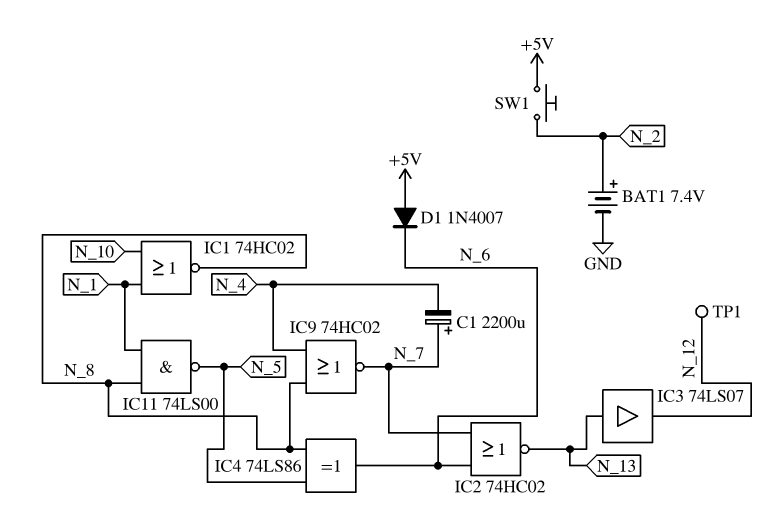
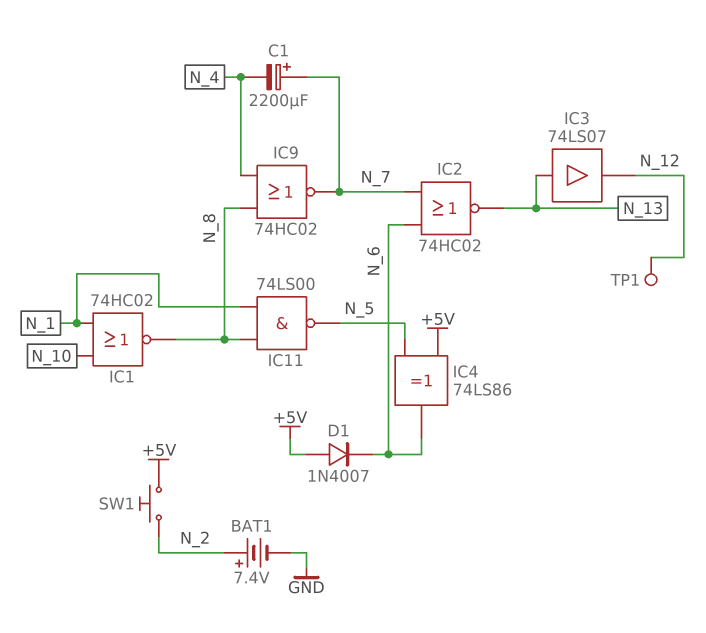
IC4: XOR 74LS86 (in N_5, in N_8, out N_6) -> XOR 74LS86 (in +5V, in N_5, out N_6)

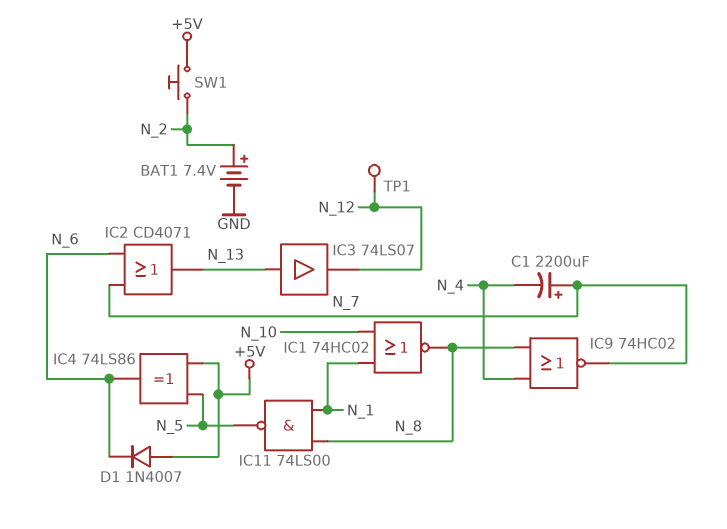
IC2: NOR 74HC02 (in N_6, in N_7, out N_13) -> OR CD4071 (in N_6, in N_7, out N_13)

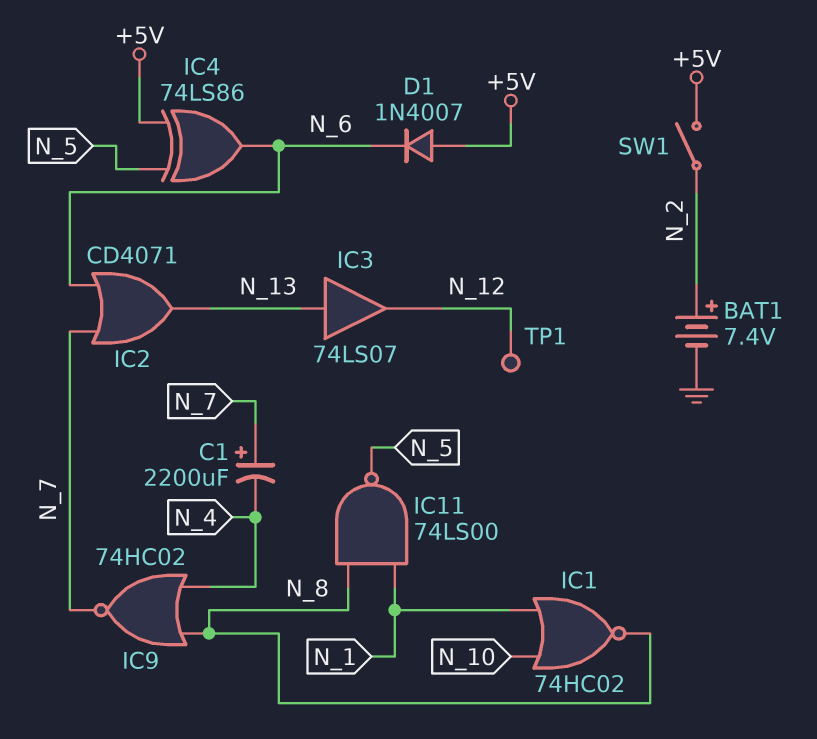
SW1: button (+5V, N_2) -> switch (+5V, N_2)

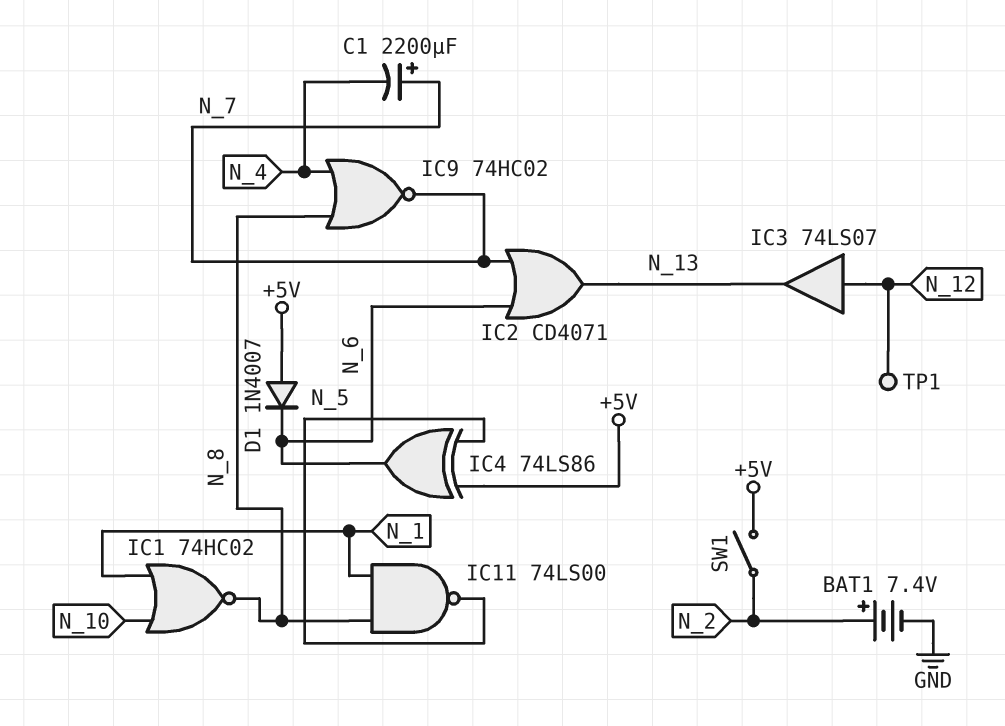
IC3: buffer 74LS07 (in N_13, out N_12) -> buffer 74LS07 (in N_12, out N_13)

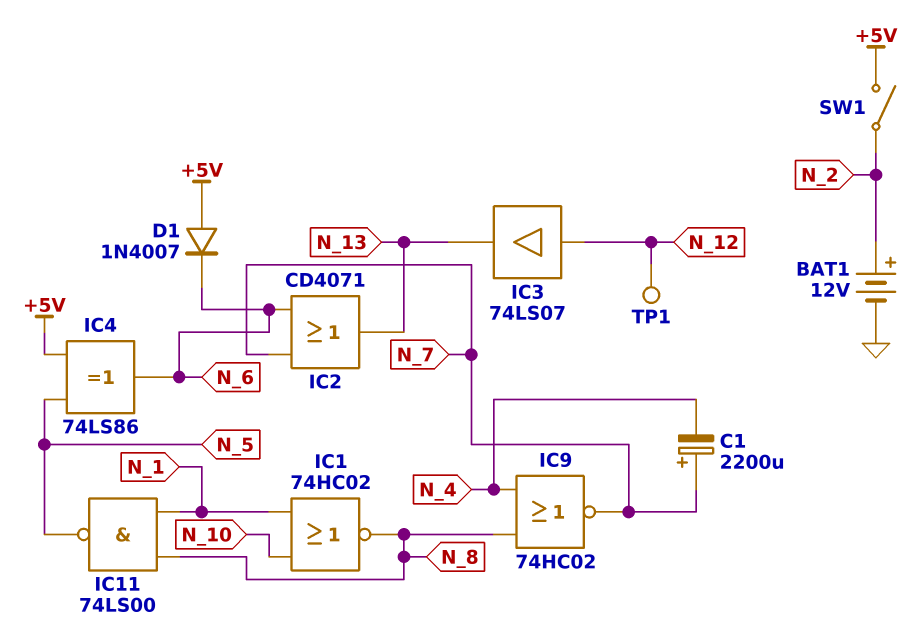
BAT1: 7.4V (plus N_2, minus GND) -> 12V (plus N_2, minus GND)

